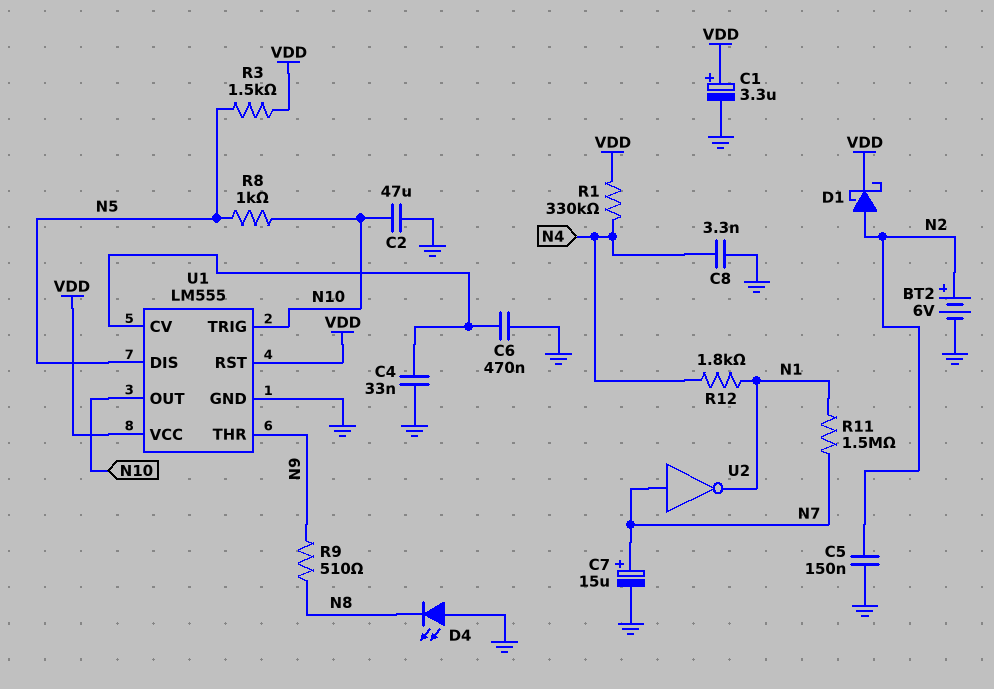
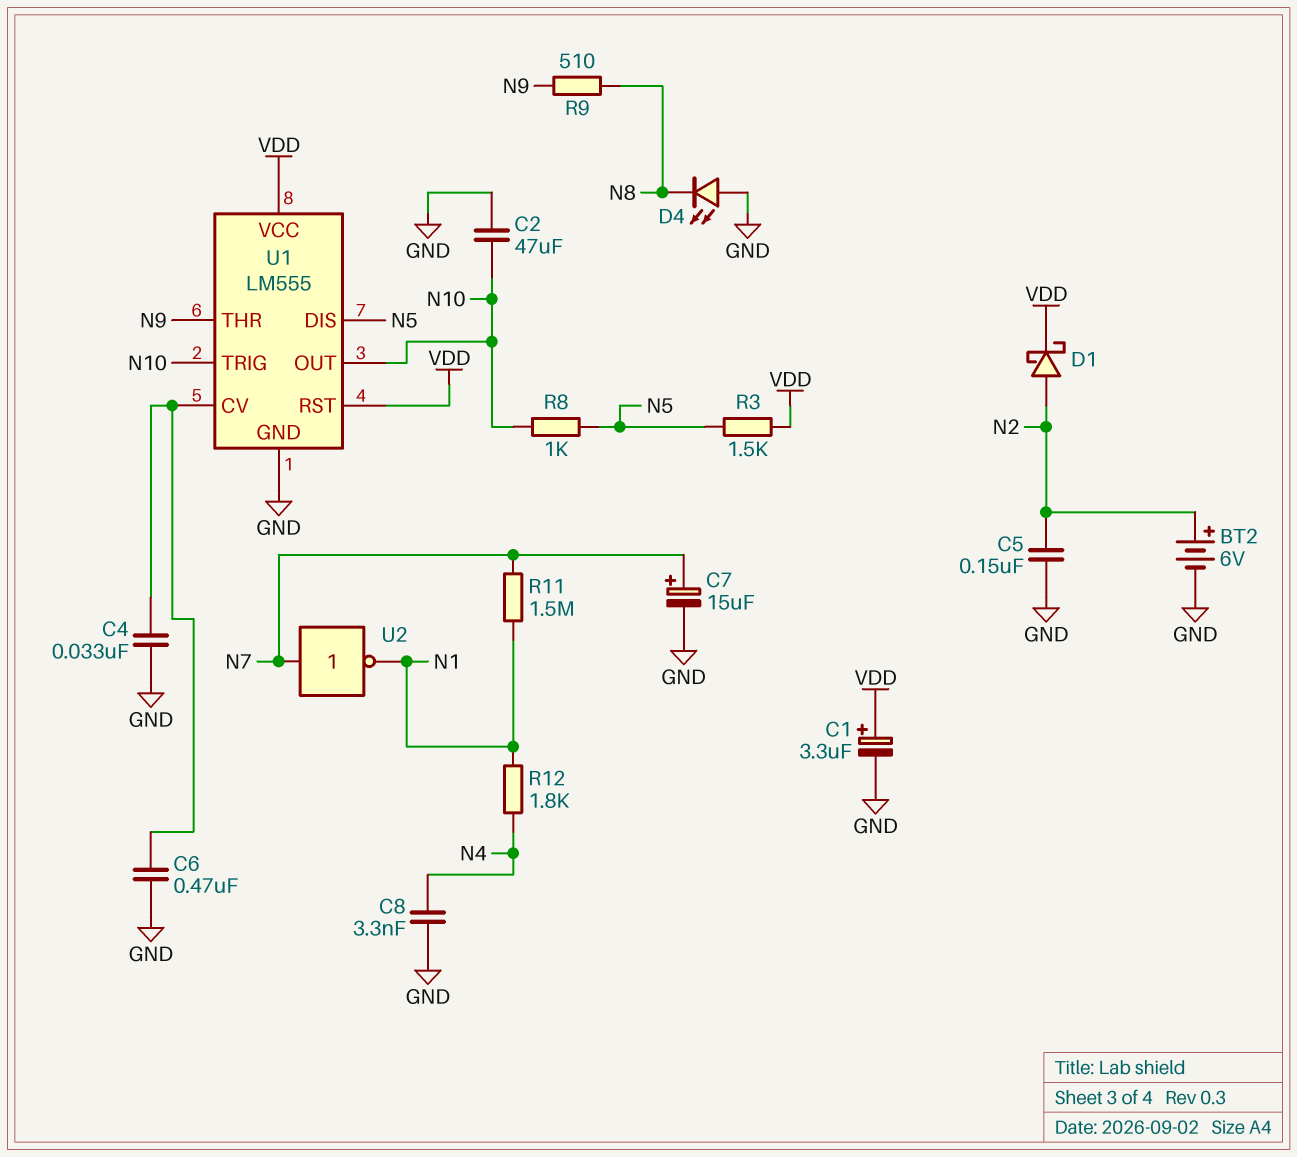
R1: 330k (N4, VDD) -> none

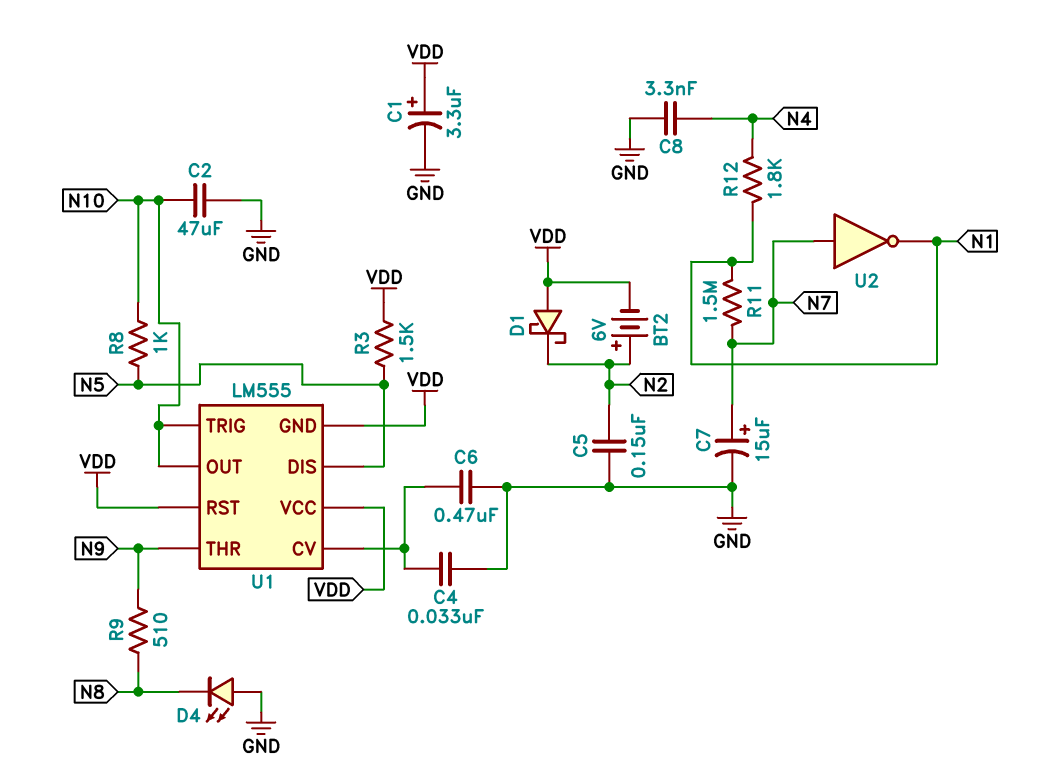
BT2: 6V (plus N2, minus GND) -> 6V (plus N2, minus VDD)
D1: schottky (A N2, K VDD) -> schottky (A VDD, K N2)
U1 pin GND: GND -> VDD

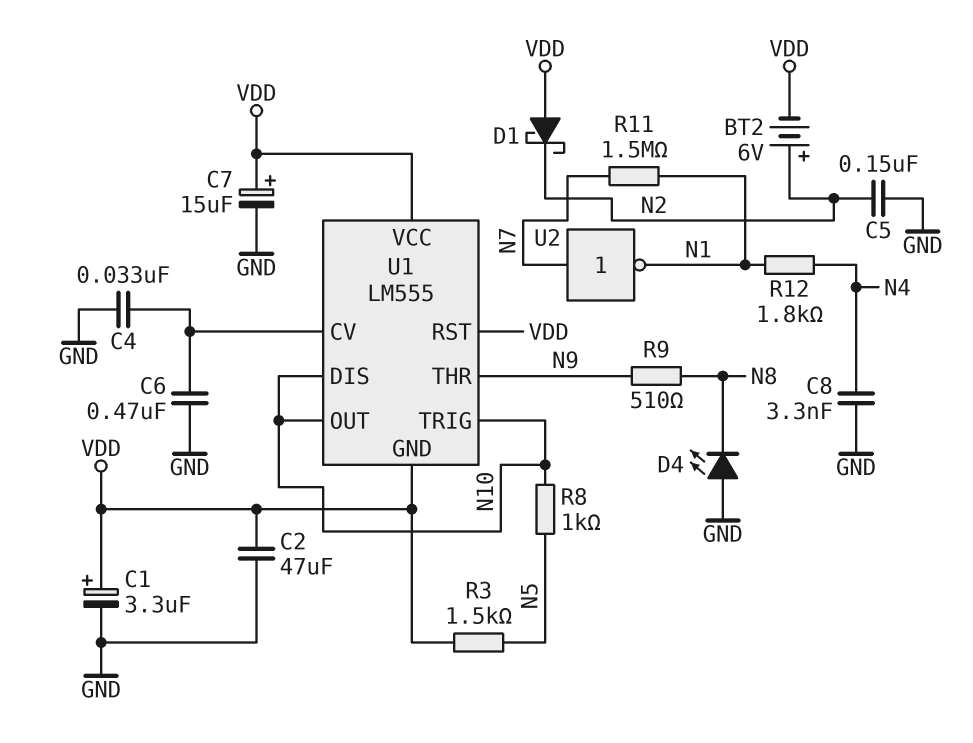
C2: 47uF (GND, N10) -> 47uF (GND, VDD)
C7: 15uF (plus N7, minus GND) -> 15uF (plus VDD, minus GND)
U1 pin DIS: N5 -> N10

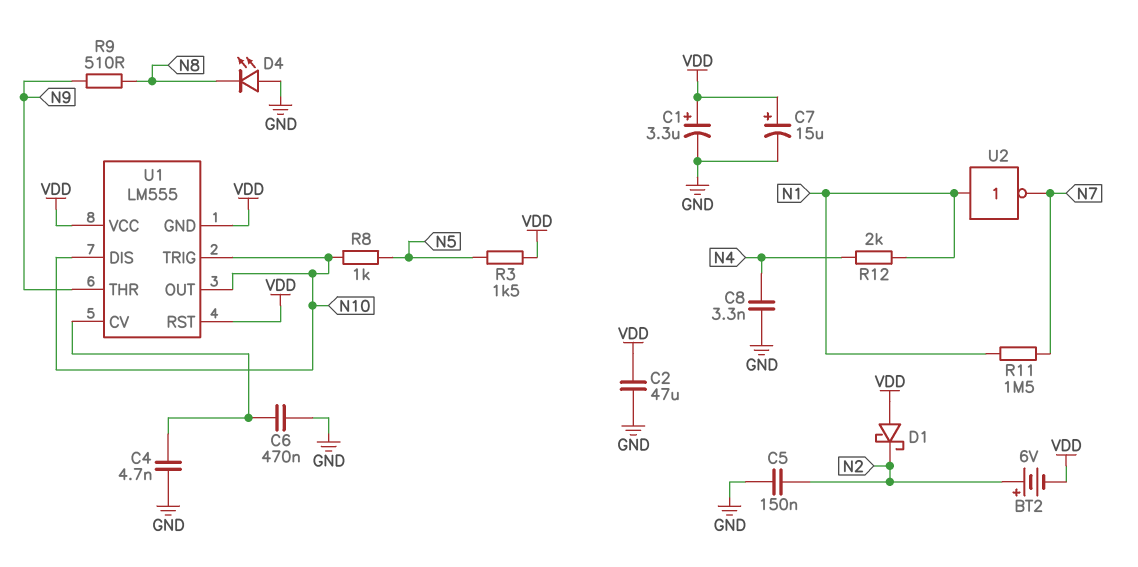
C4: 33nF (GND, U1/CV) -> 4.7nF (GND, U1/CV)
R12: 1.8k (N1, N4) -> 2k (N1, N4)
U2: NOT (in N7, out N1) -> NOT (in N1, out N7)

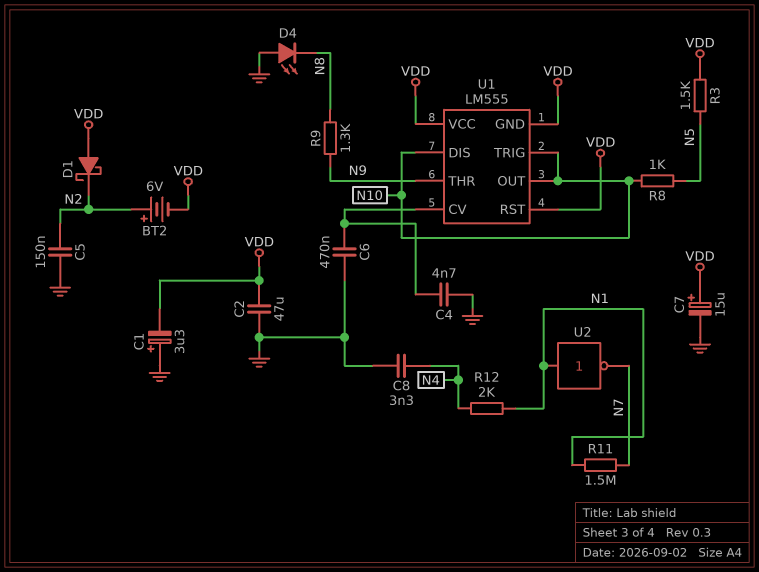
C1: 3.3uF (plus VDD, minus GND) -> 3.3uF (plus GND, minus VDD)
R9: 510 (N8, N9) -> 1.3k (N8, N9)

